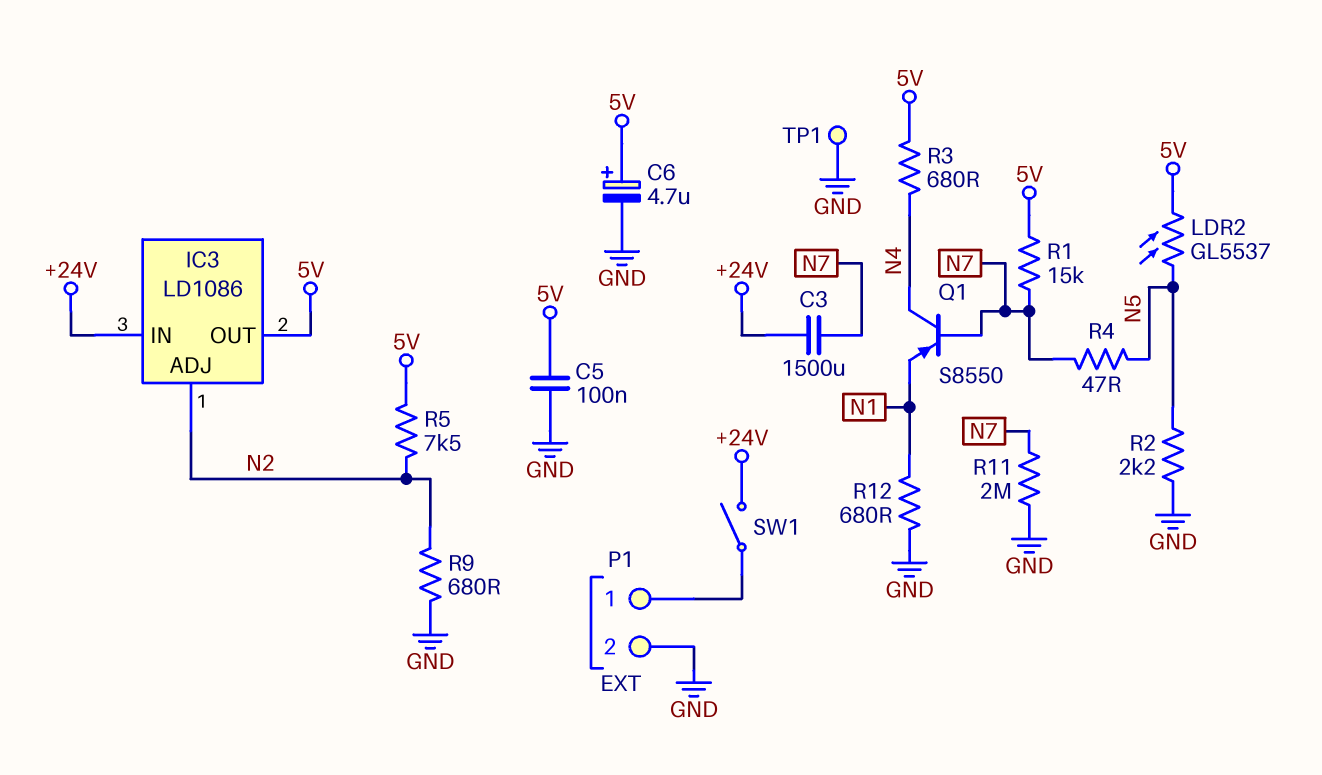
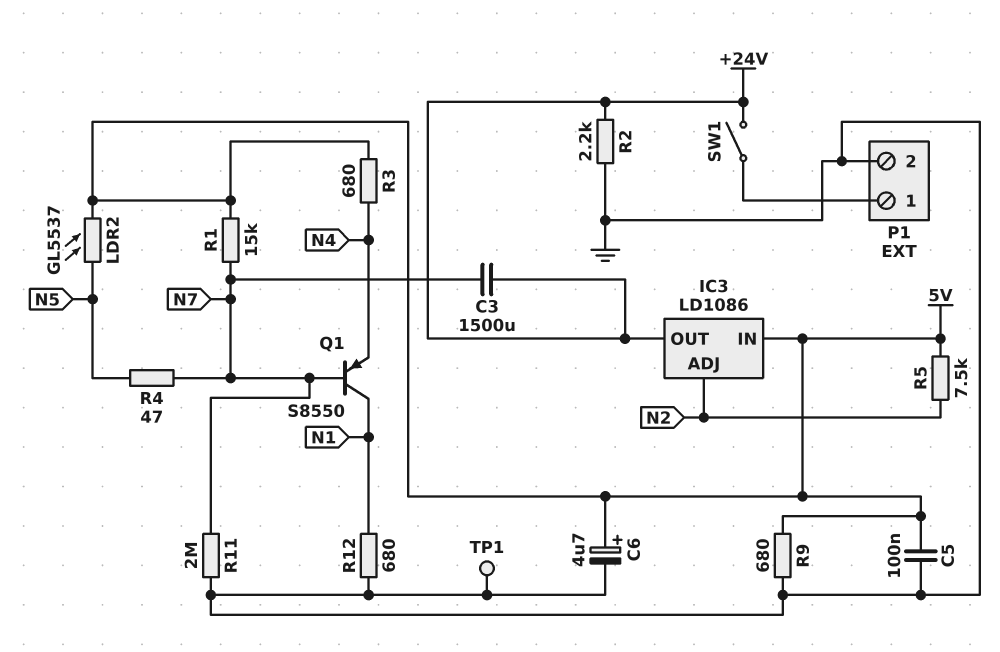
IC3 pin IN: +24V -> 5V
IC3 pin OUT: 5V -> +24V
Q1: PNP S8550 (B N7, C N4, E N1) -> PNP S8550 (B N7, C N1, E N4)
R2: 2.2k (GND, N5) -> 2.2k (+24V, GND)
R9: 680 (GND, N2) -> 680 (5V, GND)

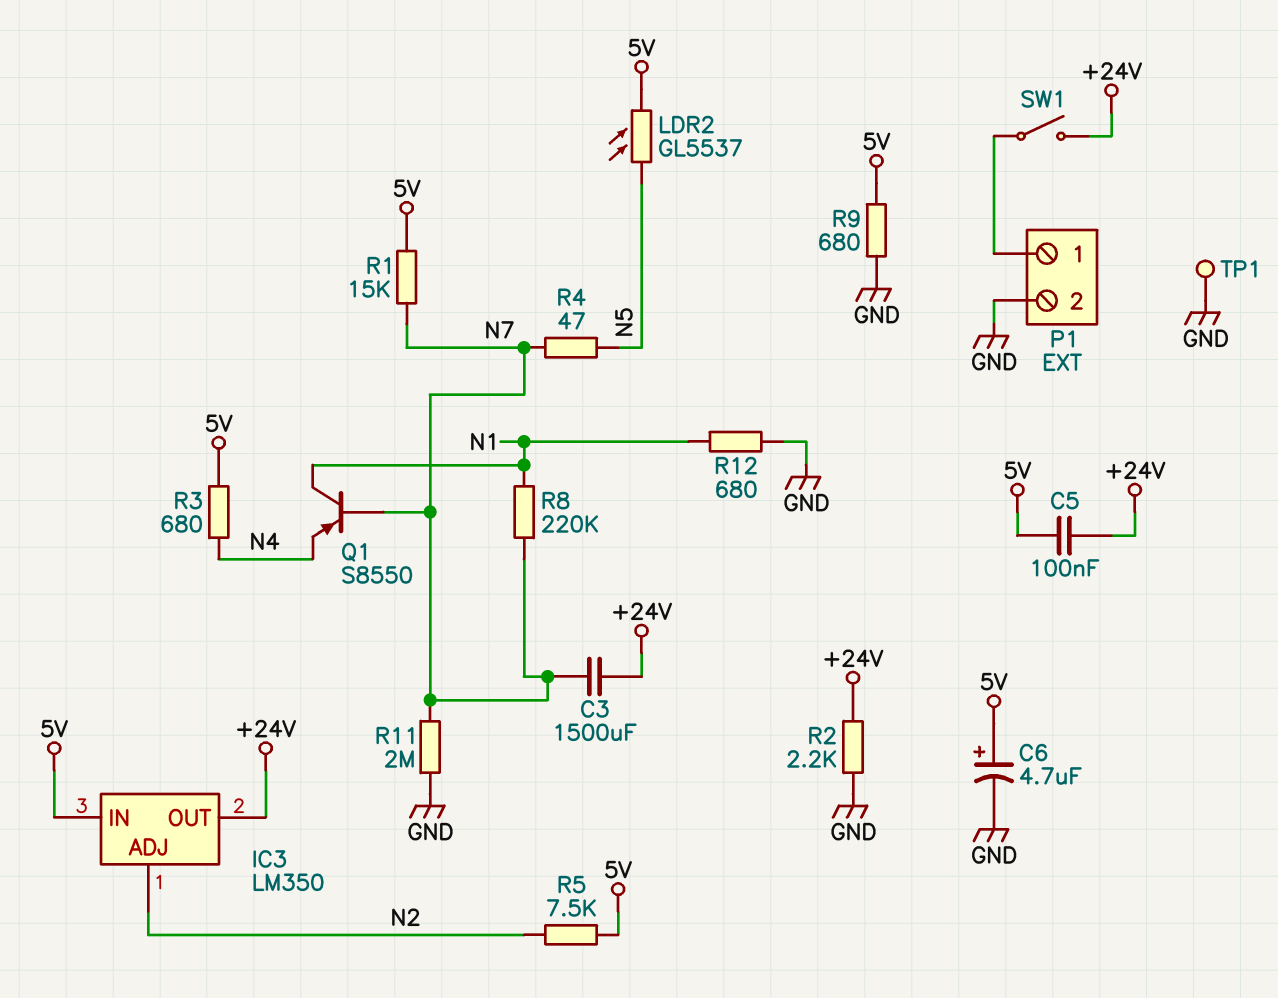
C5: 100nF (5V, GND) -> 100nF (+24V, 5V)
IC3: LD1086 -> LM350
R8: none -> 220k (N1, N7)

